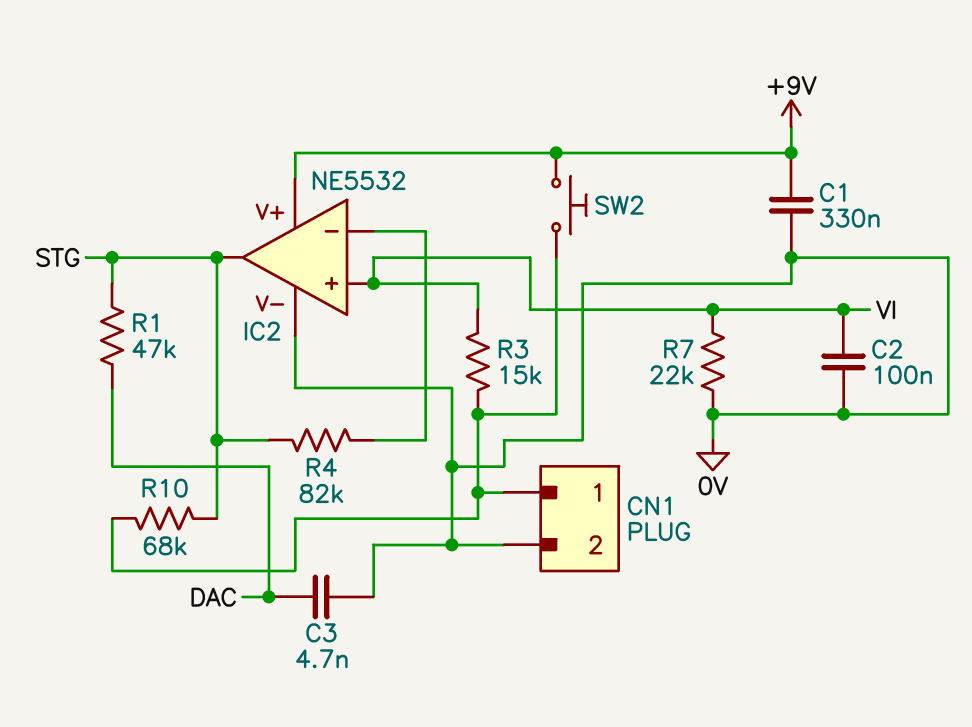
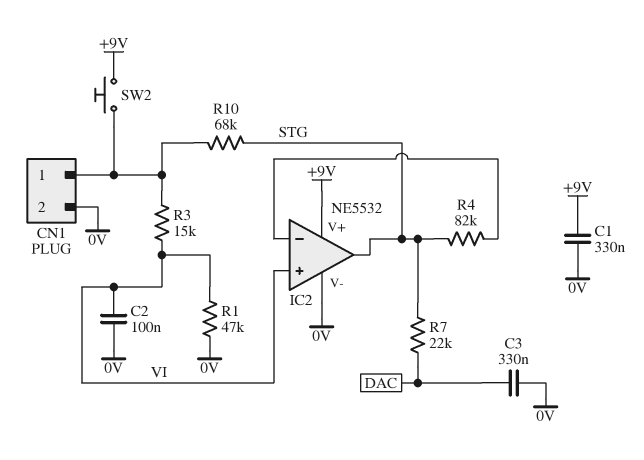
C3: 4.7nF (0V, DAC) -> 330nF (0V, DAC)
R1: 47k (DAC, STG) -> 47k (0V, VI)
R7: 22k (0V, VI) -> 22k (DAC, STG)

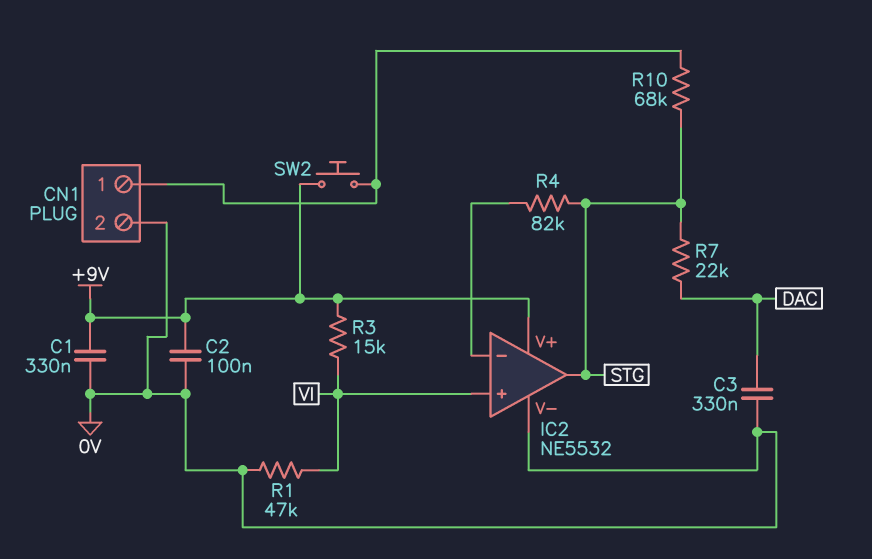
C2: 100nF (0V, VI) -> 100nF (+9V, 0V)
R3: 15k (CN1/1, VI) -> 15k (+9V, VI)

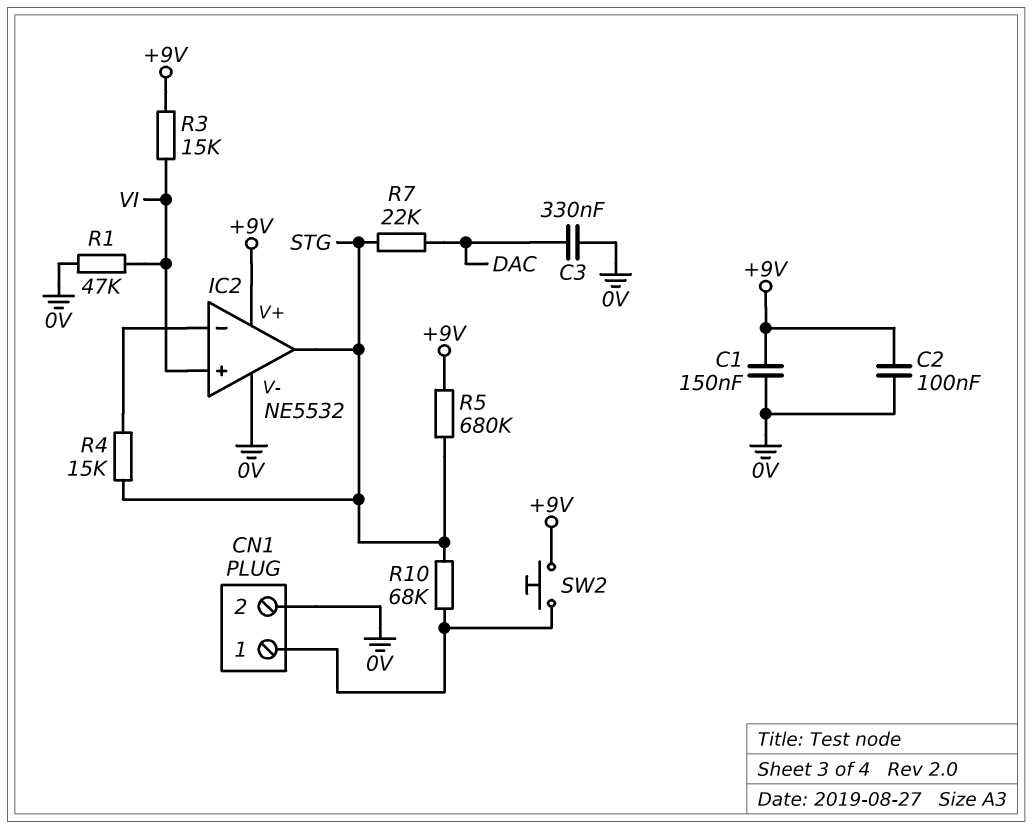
C1: 330nF (+9V, 0V) -> 150nF (+9V, 0V)
R4: 82k (IC2/in-, STG) -> 15k (IC2/in-, STG)
R5: none -> 680k (+9V, STG)

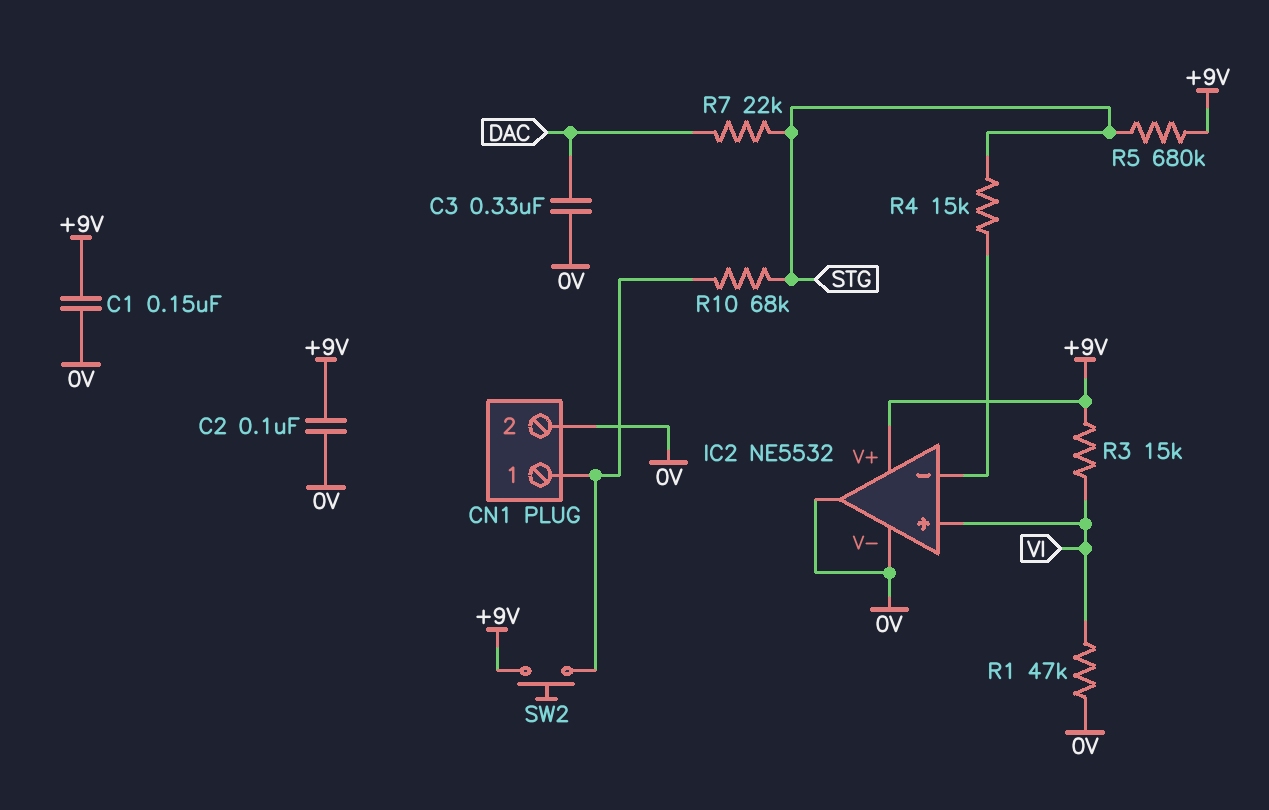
IC2 pin out: STG -> 0V

